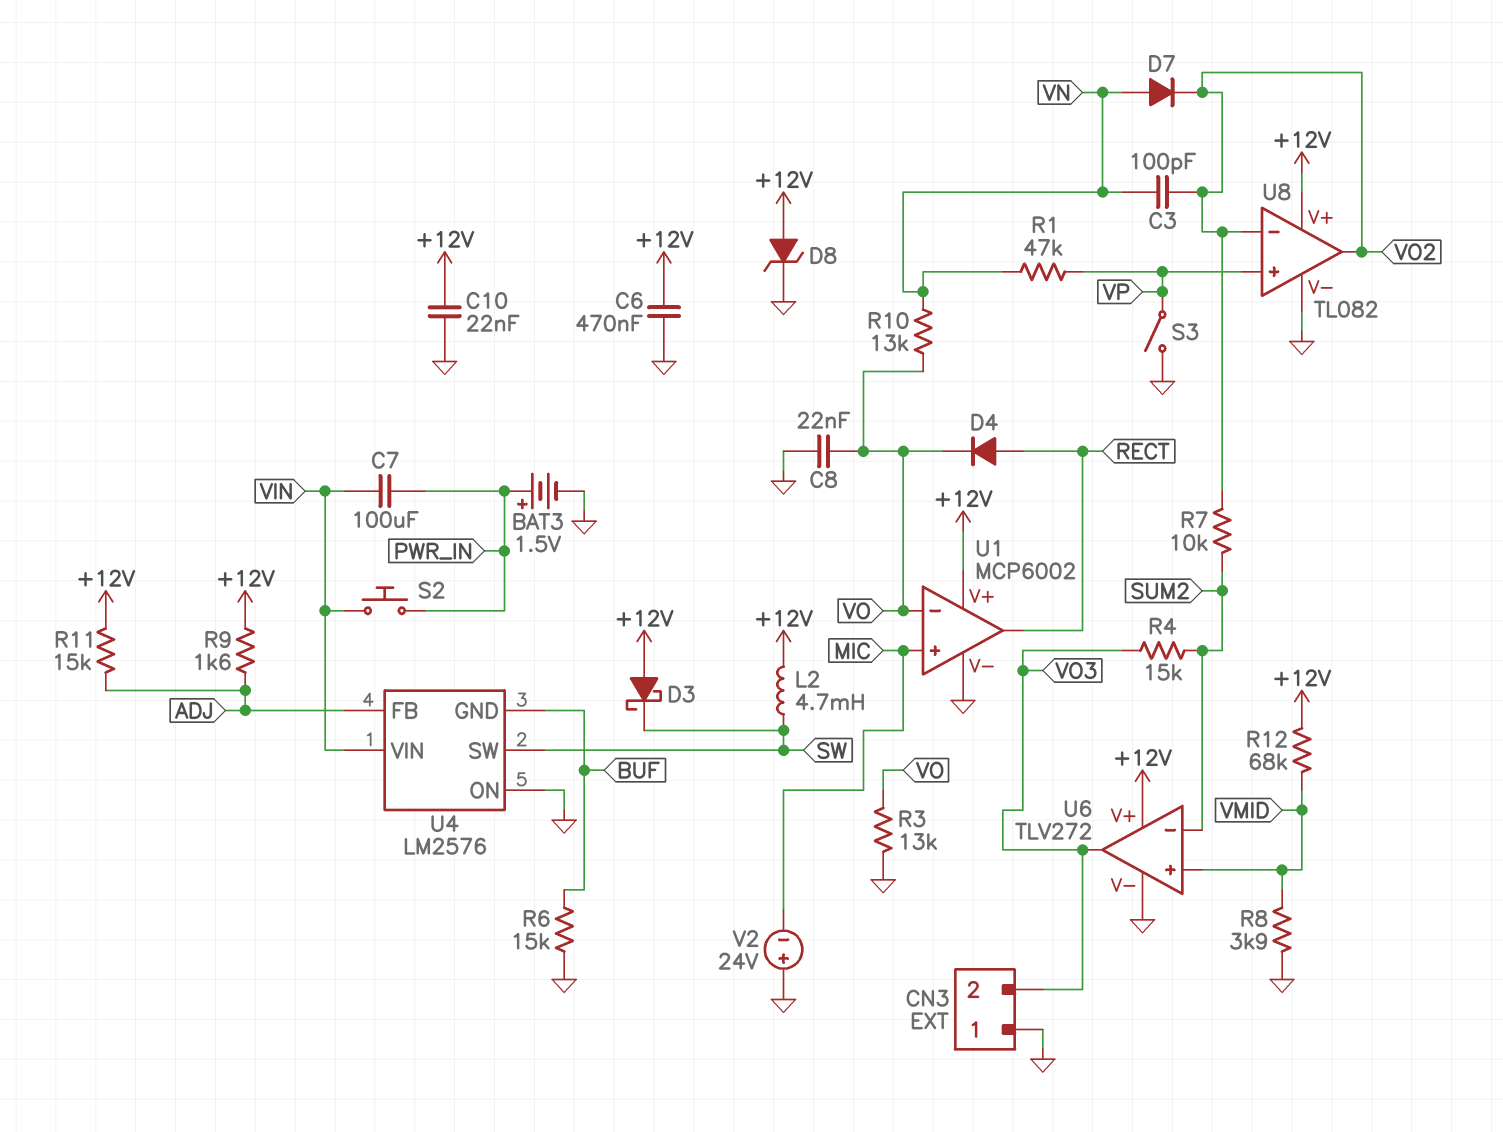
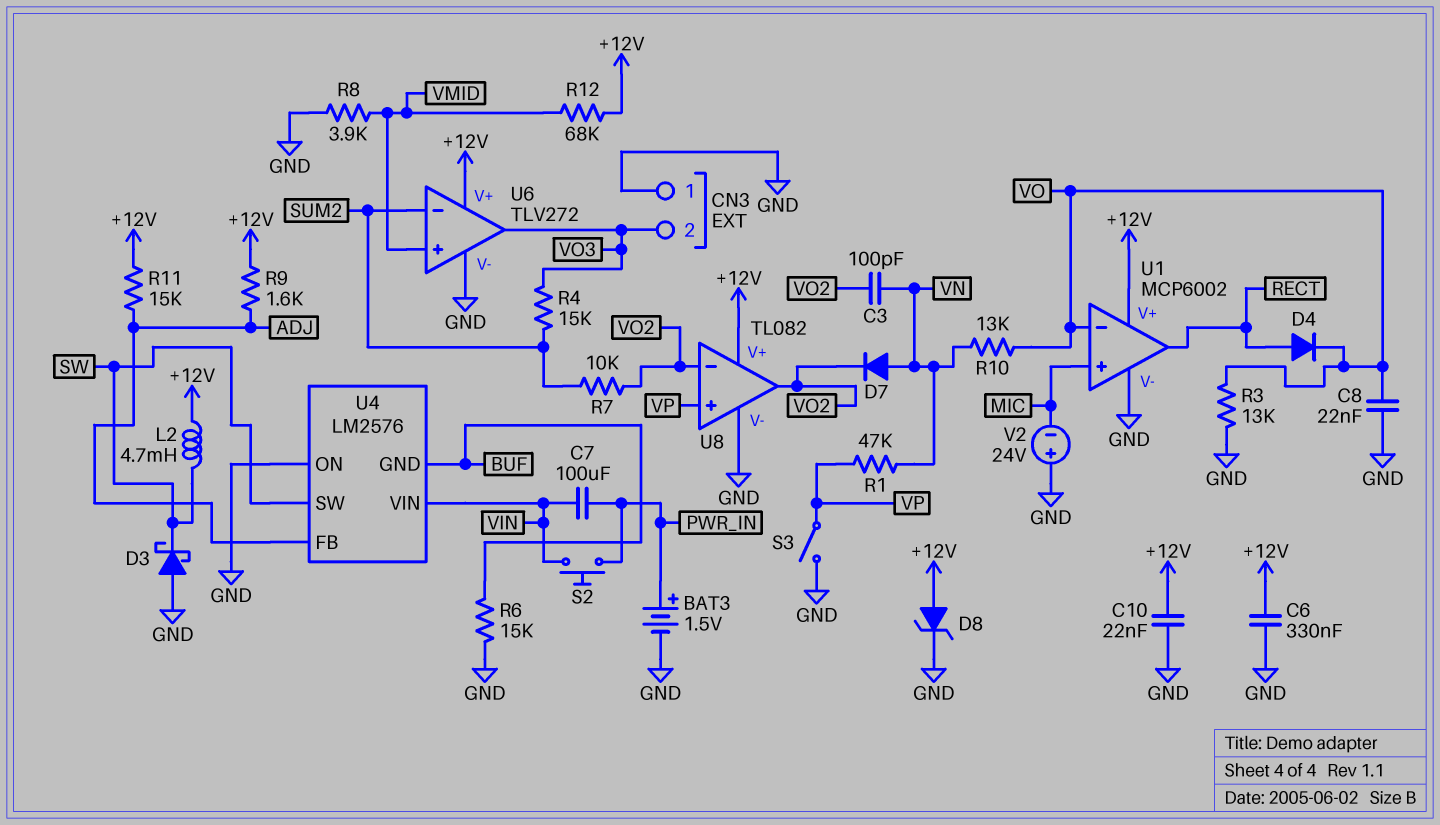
C6: 470nF (+12V, GND) -> 330nF (+12V, GND)
D3: schottky (A +12V, K SW) -> schottky (A GND, K SW)

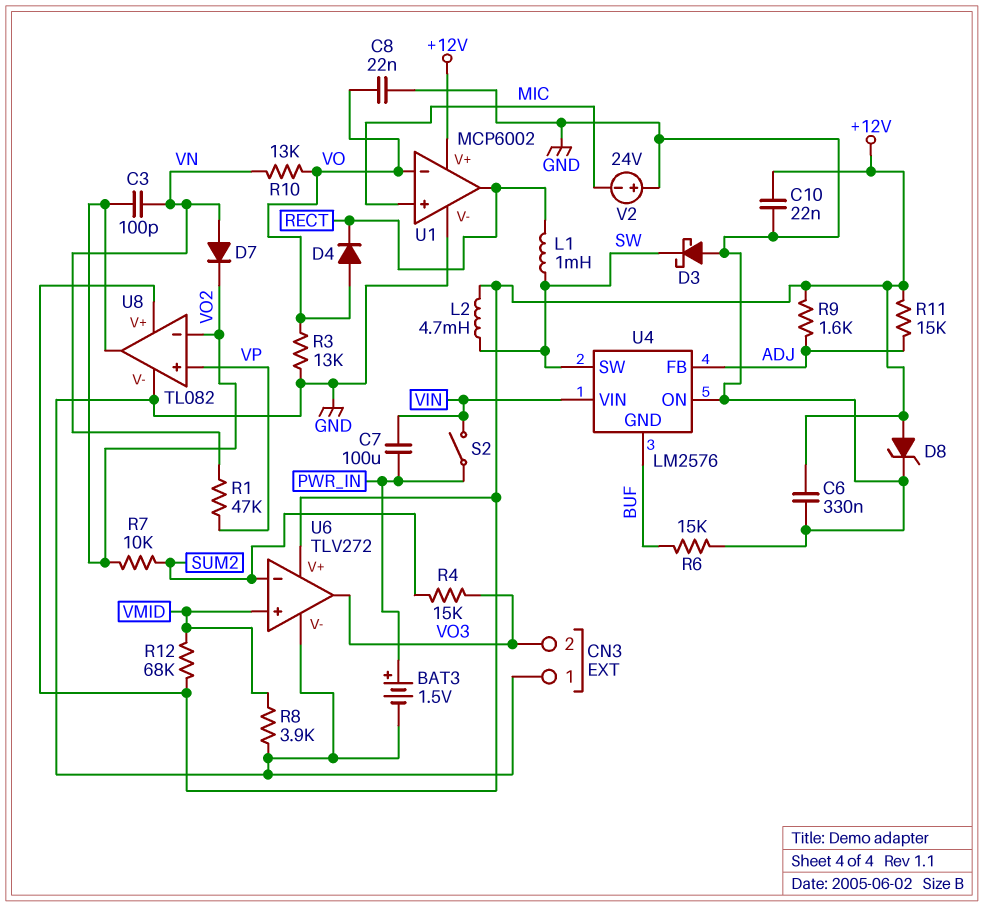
D4: diode (A RECT, K VO) -> diode (A VO, K RECT)
L1: none -> 1mH (RECT, SW)
S2: button (PWR_IN, VIN) -> switch (PWR_IN, VIN)
S3: switch (GND, VP) -> none

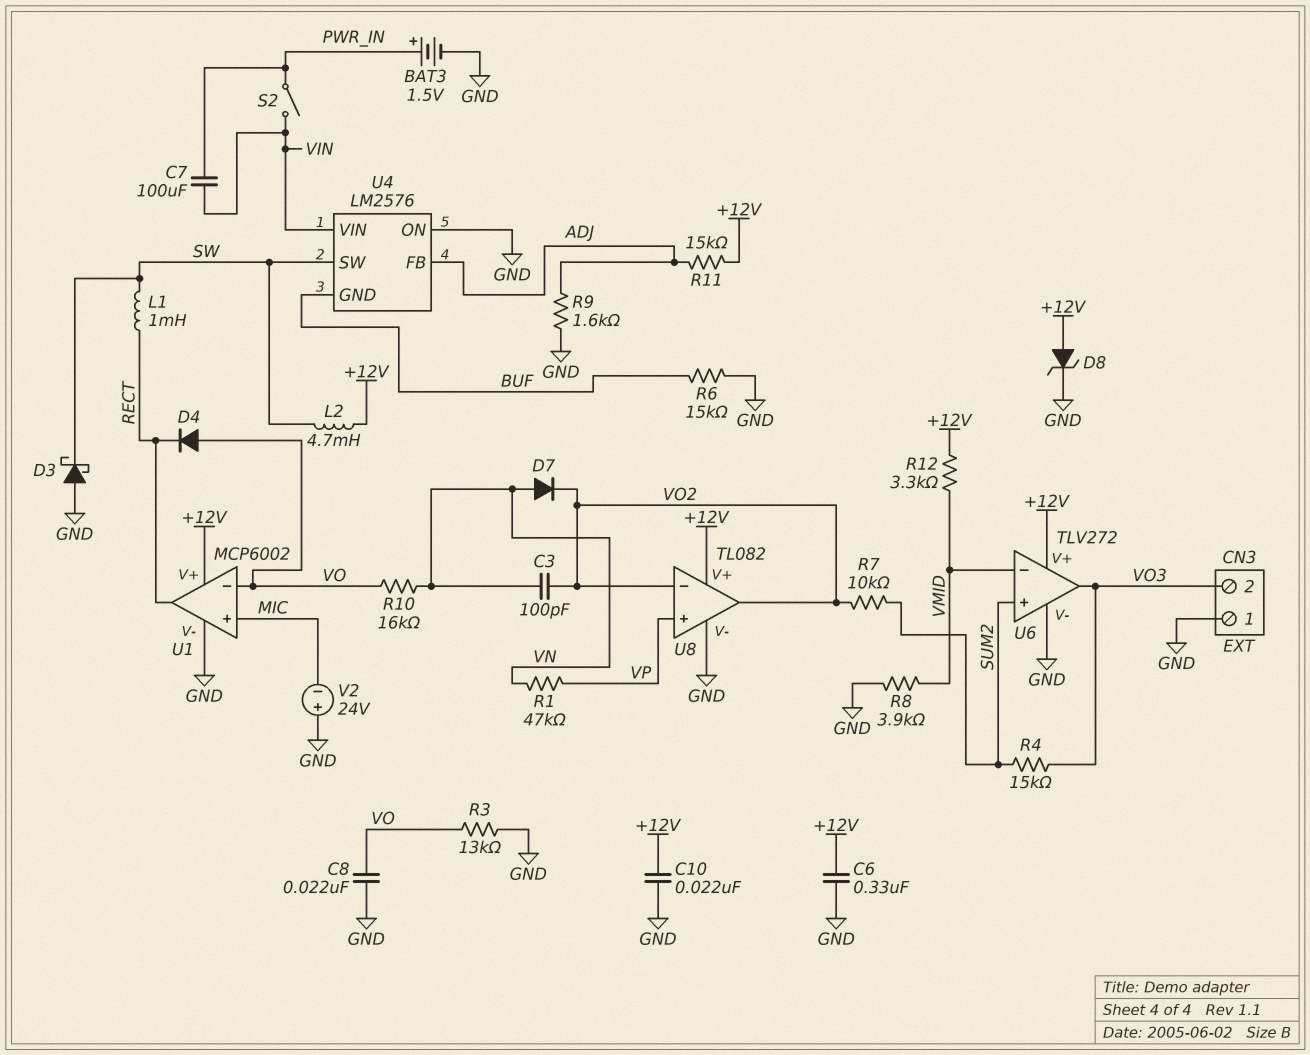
R9: 1.6k (+12V, ADJ) -> 1.6k (ADJ, GND)
R10: 13k (VN, VO) -> 16k (VN, VO)
R12: 68k (+12V, VMID) -> 3.3k (+12V, VMID)
U6 pin in+: VMID -> SUM2
U6 pin in-: SUM2 -> VMID

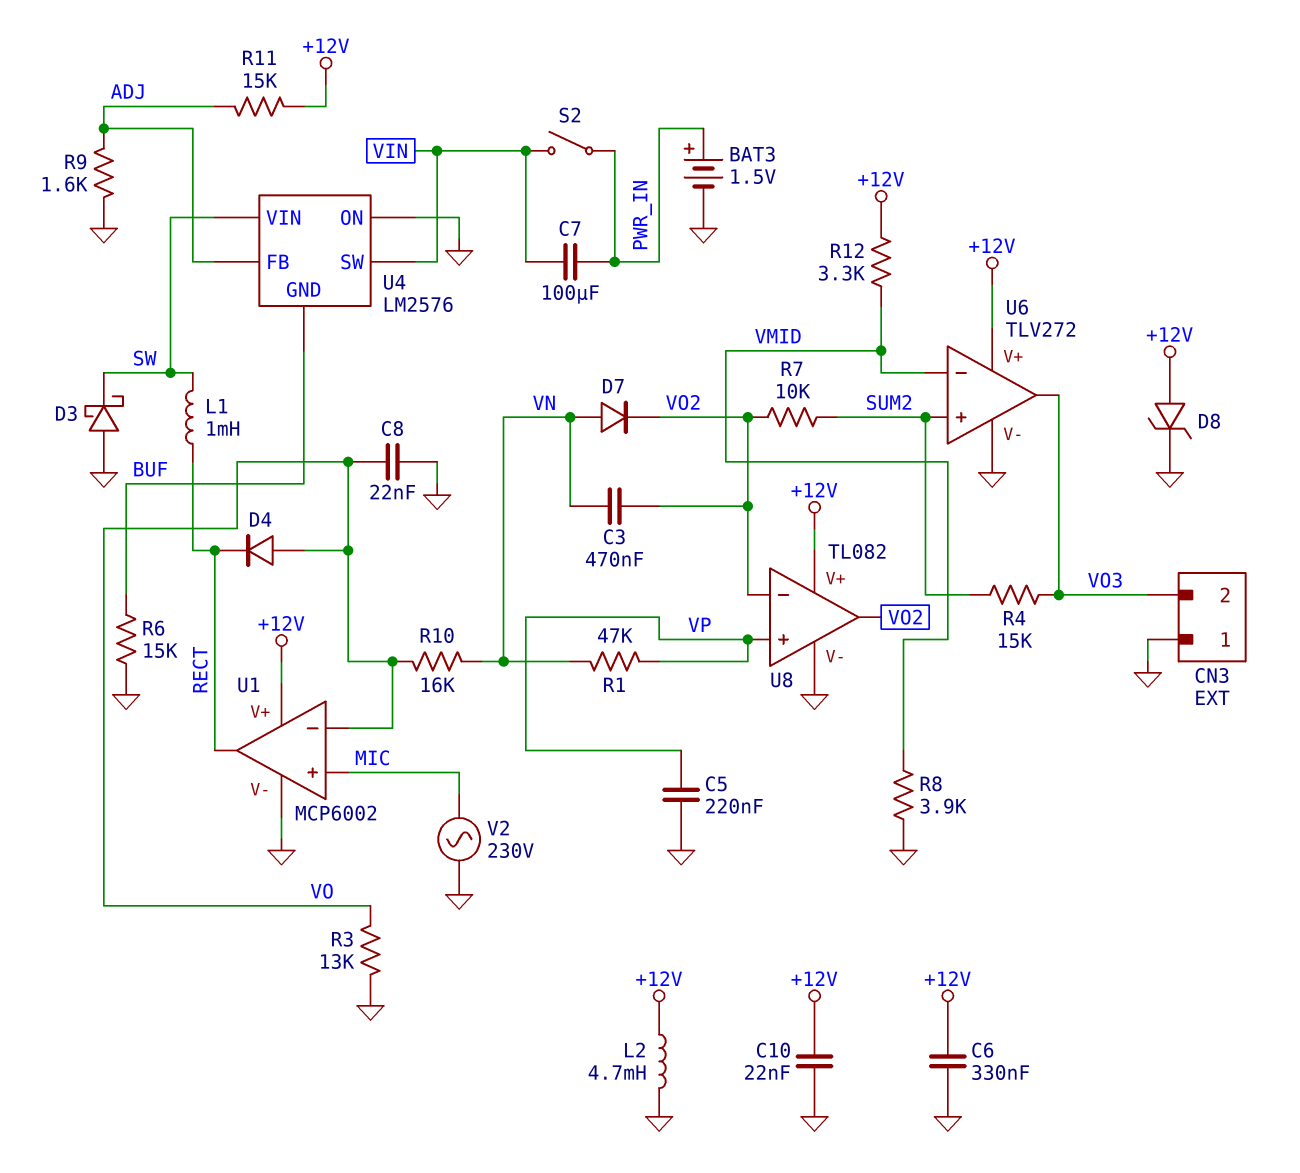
C3: 100pF (VN, VO2) -> 470nF (VN, VO2)
C5: none -> 220nF (GND, VP)
L2: 4.7mH (+12V, SW) -> 4.7mH (+12V, GND)
U4 pin SW: SW -> VIN
U4 pin VIN: VIN -> SW
V2: 24V (plus GND, minus MIC) -> AC 230V (GND, MIC)

